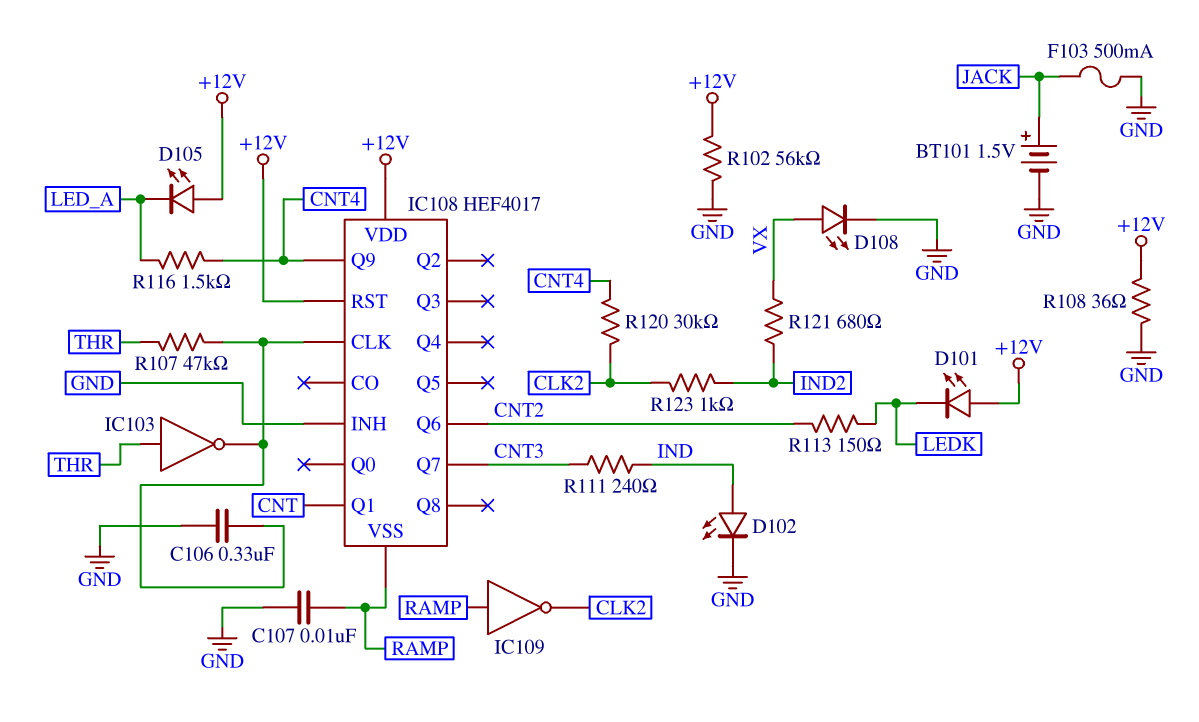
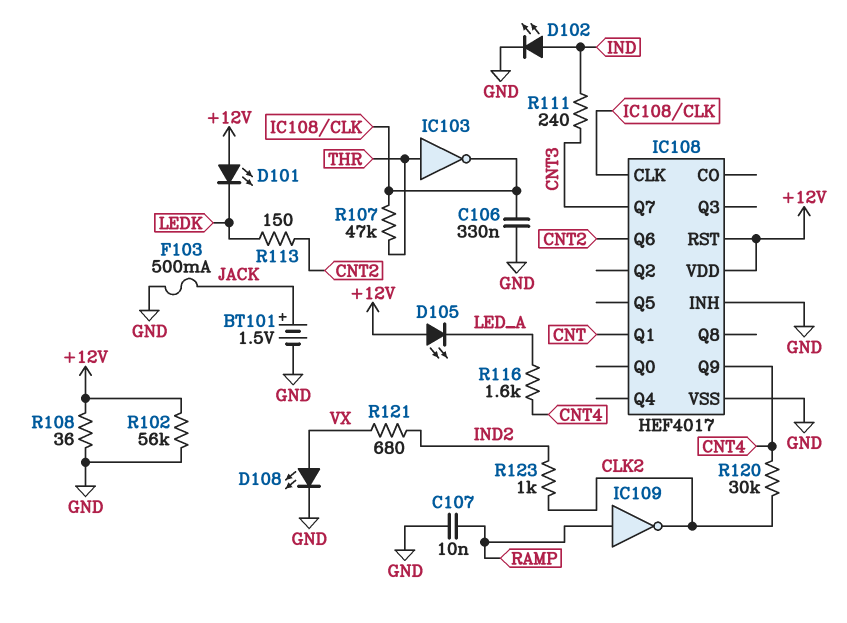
IC108 pin VSS: RAMP -> GND
R116: 1.5k (CNT4, LED_A) -> 1.6k (CNT4, LED_A)

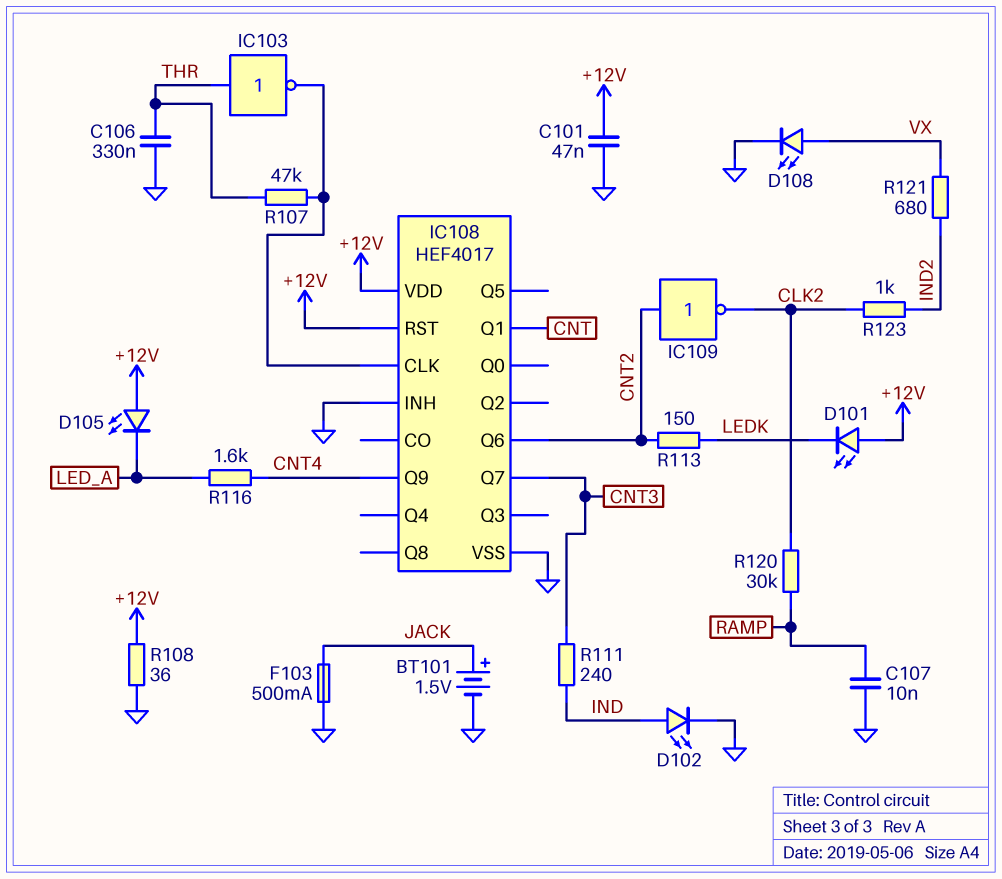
C101: none -> 47nF (+12V, GND)
C106: 330nF (GND, IC108/CLK) -> 330nF (GND, THR)
IC109: NOT (in RAMP, out CLK2) -> NOT (in CNT2, out CLK2)
R102: 56k (+12V, GND) -> none
R120: 30k (CLK2, CNT4) -> 30k (CLK2, RAMP)

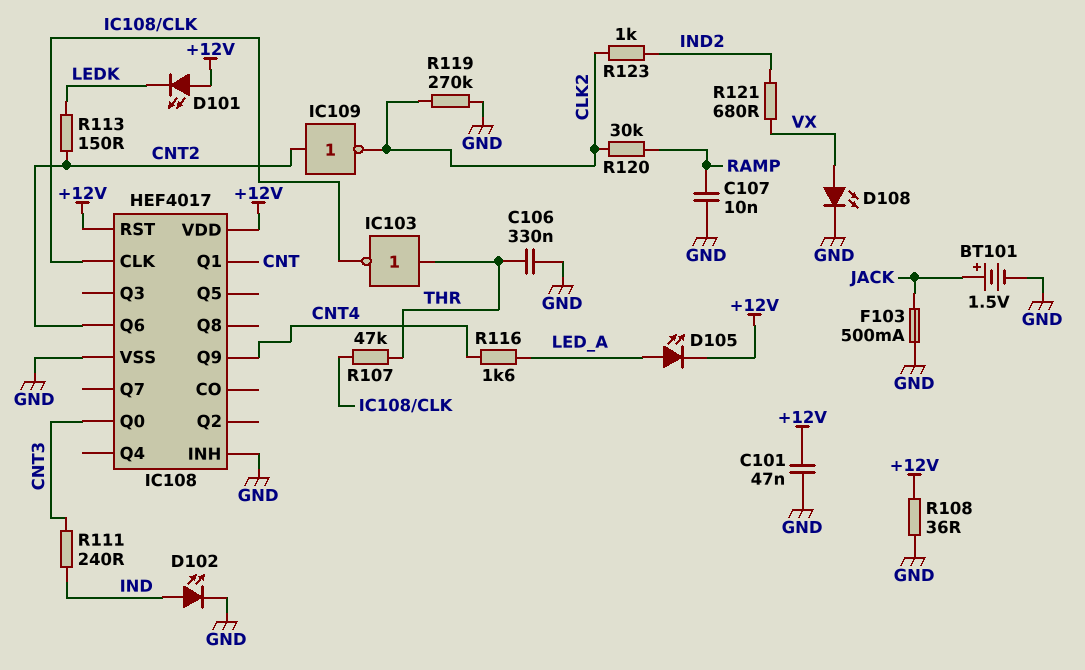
D105: LED (A +12V, K LED_A) -> LED (A LED_A, K +12V)
IC108 pin Q0: none -> CNT3
IC108 pin Q7: CNT3 -> none
R119: none -> 270k (CLK2, GND)

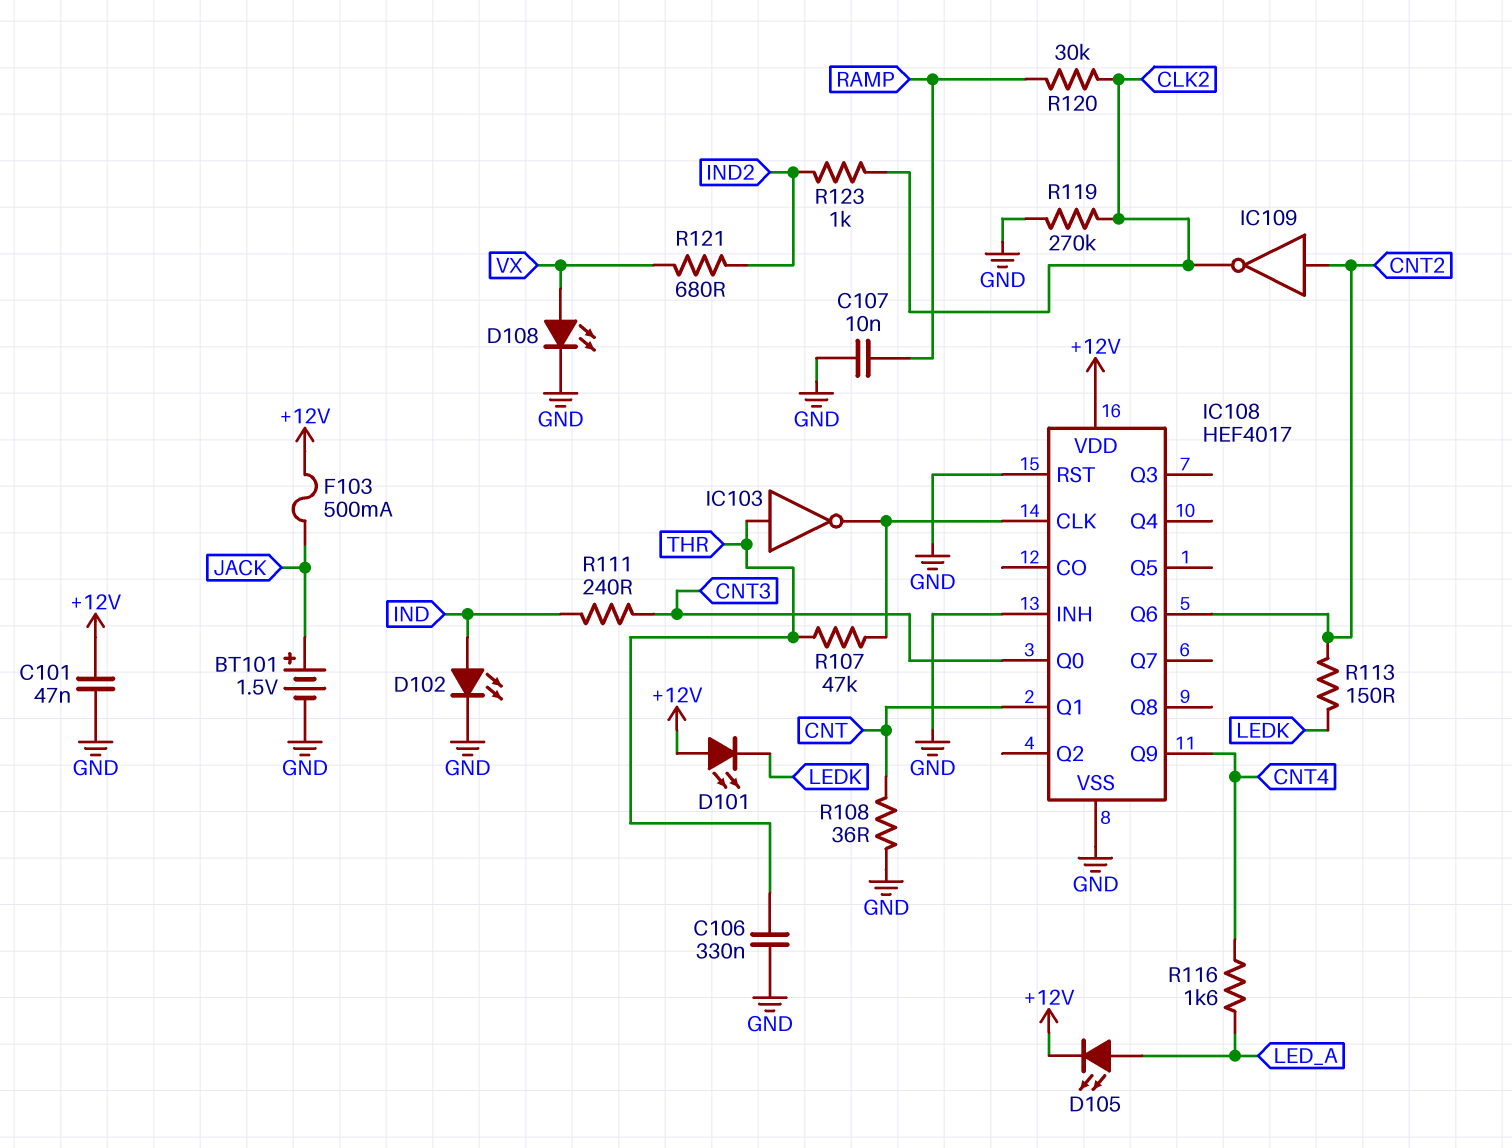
F103: 500mA (GND, JACK) -> 500mA (+12V, JACK)
IC108 pin RST: +12V -> GND
R108: 36 (+12V, GND) -> 36 (CNT, GND)

